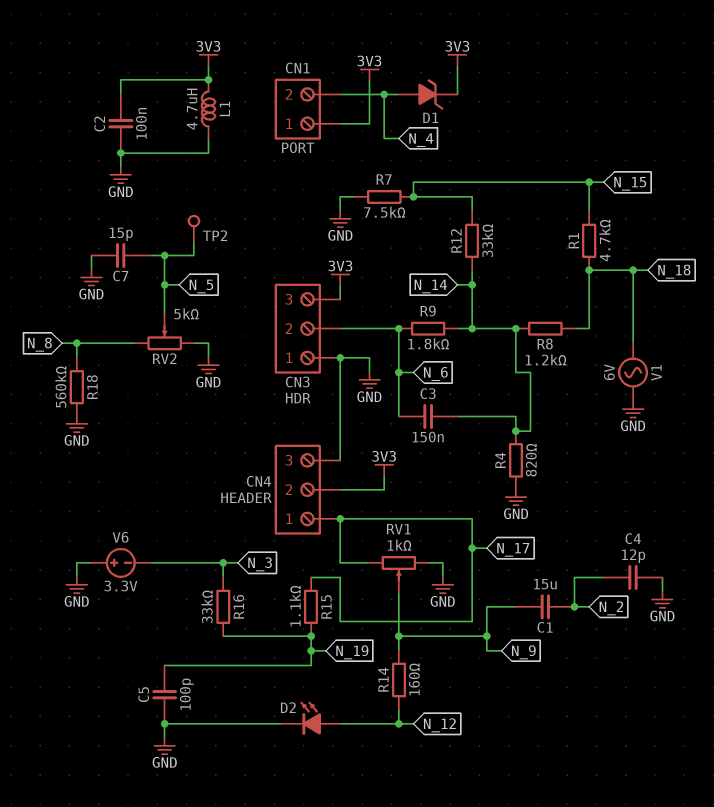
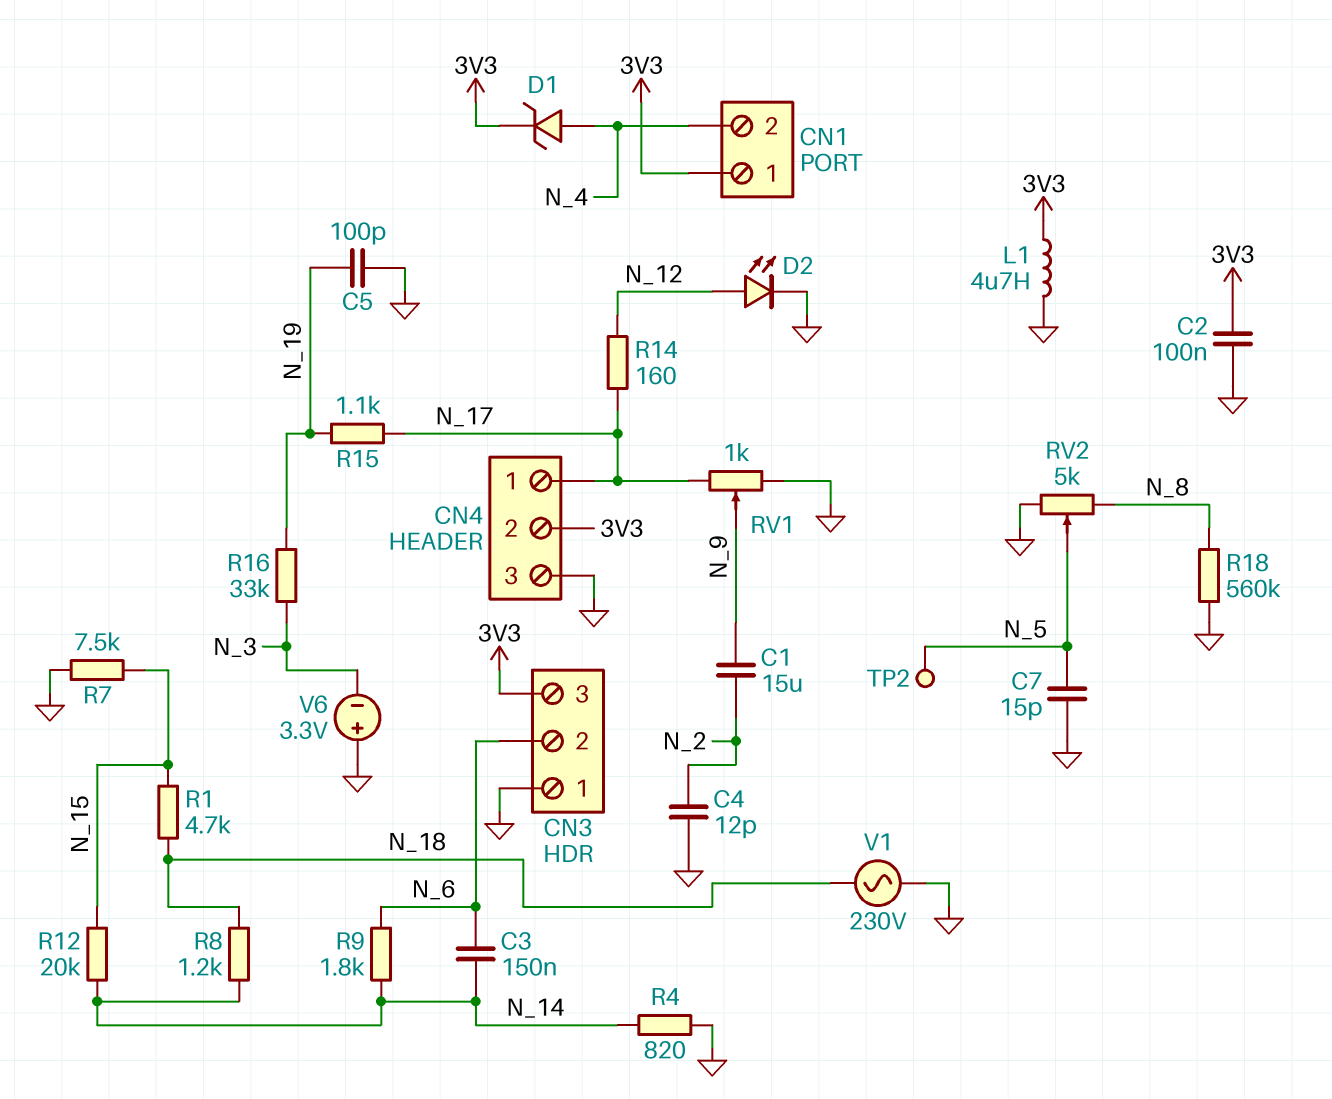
R12: 33k (N_14, N_15) -> 20k (N_14, N_15)
R14: 160 (N_9, N_12) -> 160 (N_12, N_17)
V1: AC 6V (GND, N_18) -> AC 230V (GND, N_18)

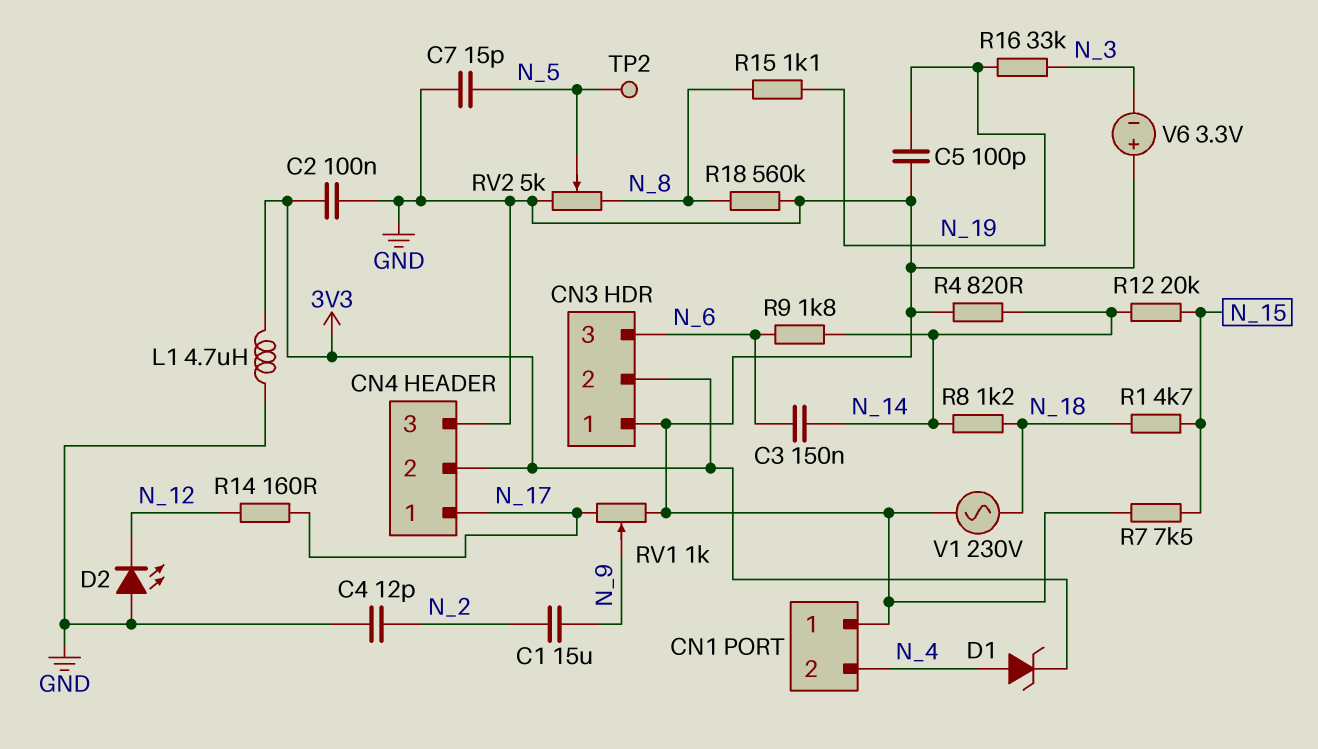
CN1 pin 1: 3V3 -> GND
CN3 pin 2: N_6 -> 3V3
CN3 pin 3: 3V3 -> N_6
D2: LED (A N_12, K GND) -> LED (A GND, K N_12)
R15: 1.1k (N_17, N_19) -> 1.1k (N_8, N_19)

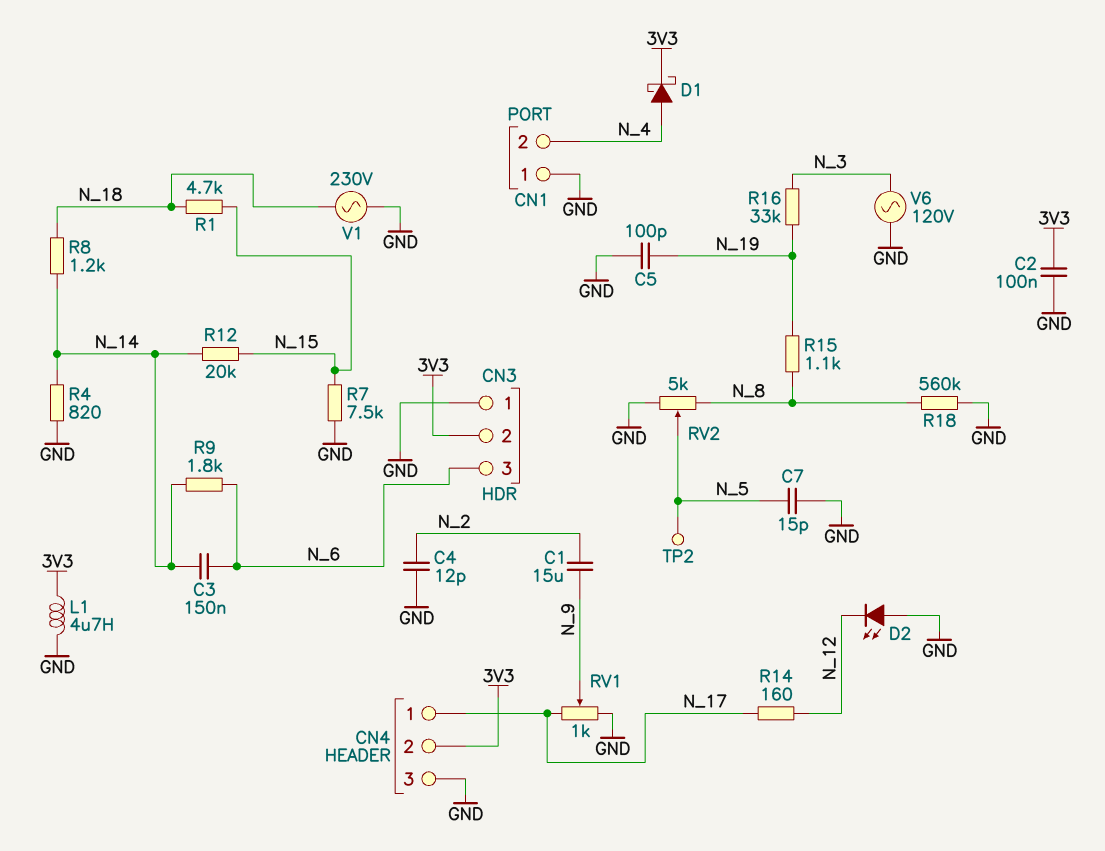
D1: zener (A N_4, K 3V3) -> schottky (A N_4, K 3V3)
V6: 3.3V (plus GND, minus N_3) -> AC 120V (GND, N_3)

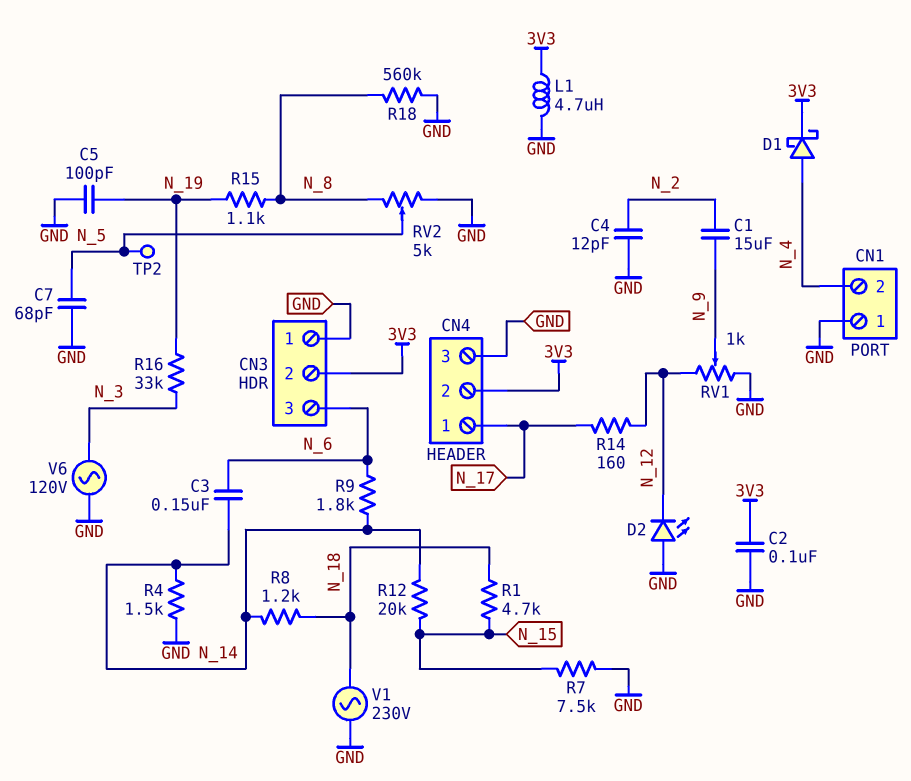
C7: 15pF (GND, N_5) -> 68pF (GND, N_5)
R4: 820 (GND, N_14) -> 1.5k (GND, N_14)
RV1: 1k (GND, N_17, wiper N_9) -> 1k (GND, N_12, wiper N_9)

